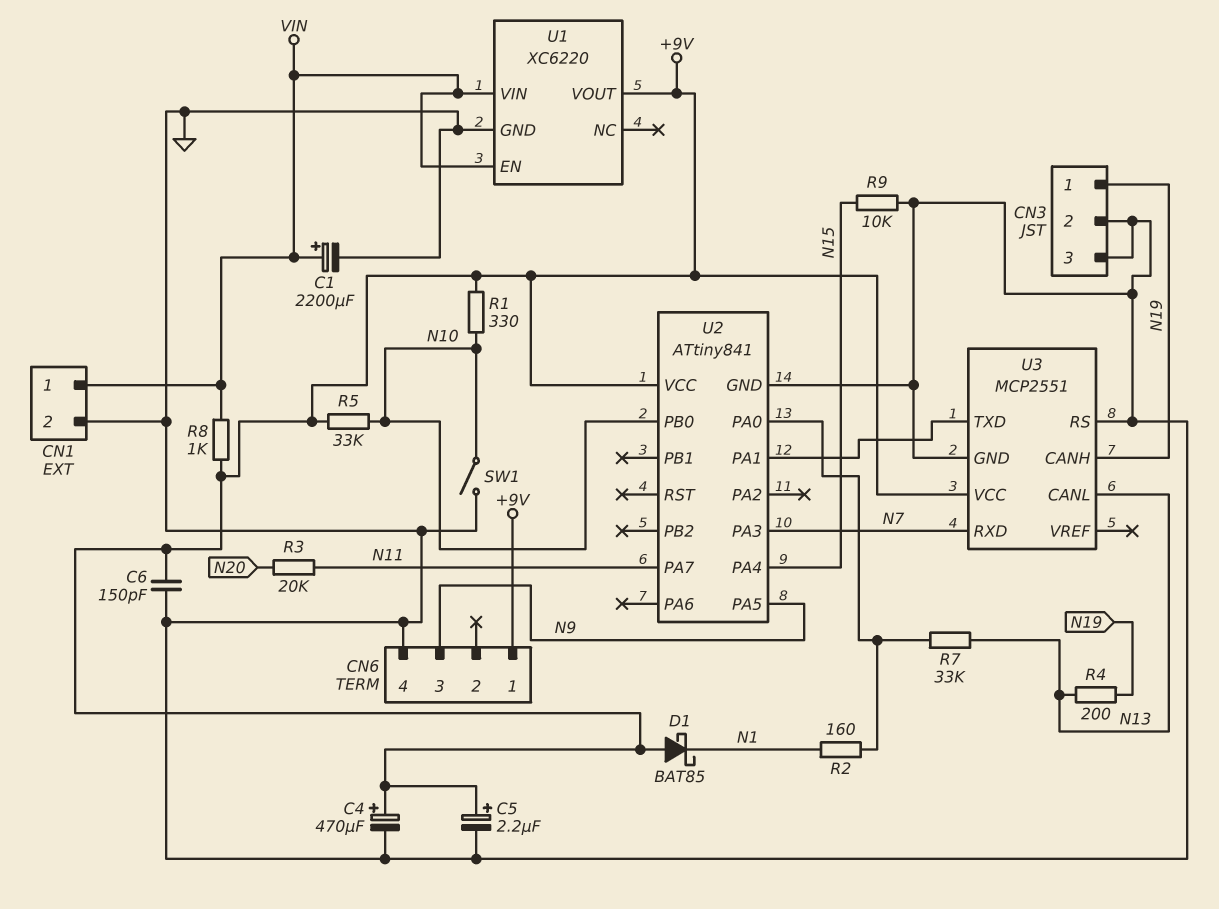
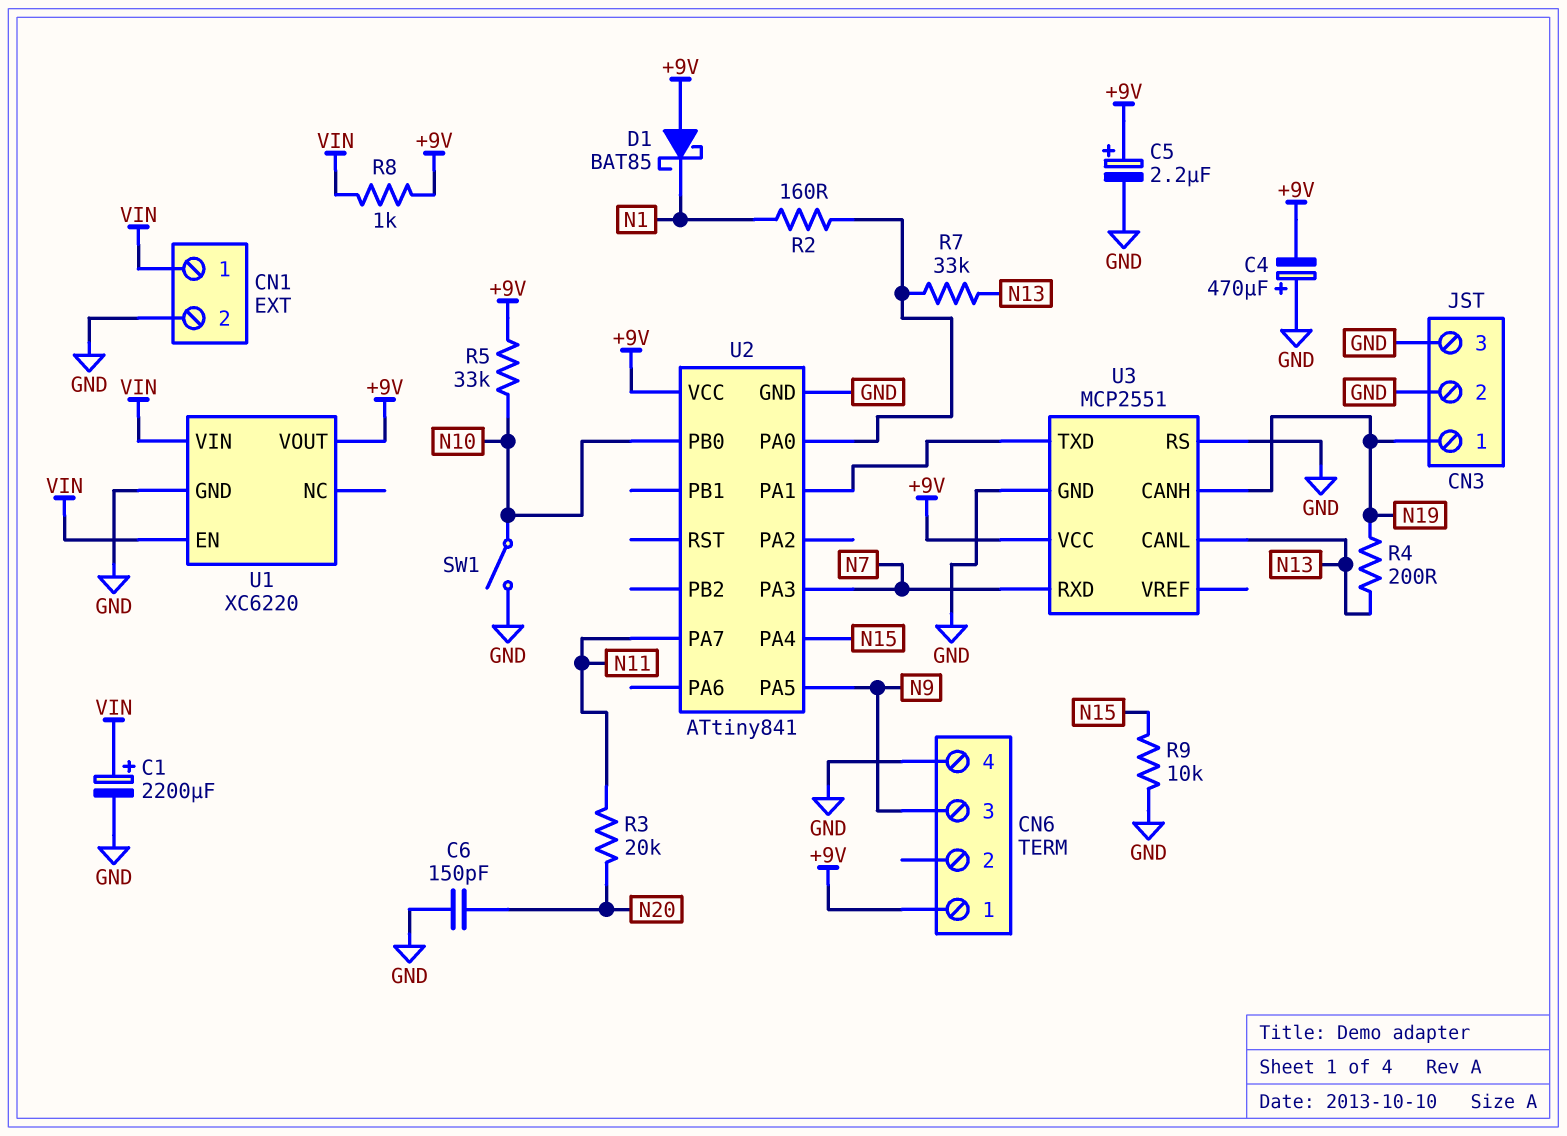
C4: 470uF (plus +9V, minus GND) -> 470uF (plus GND, minus +9V)
C6: 150pF (+9V, GND) -> 150pF (GND, N20)
R1: 330 (+9V, N10) -> none

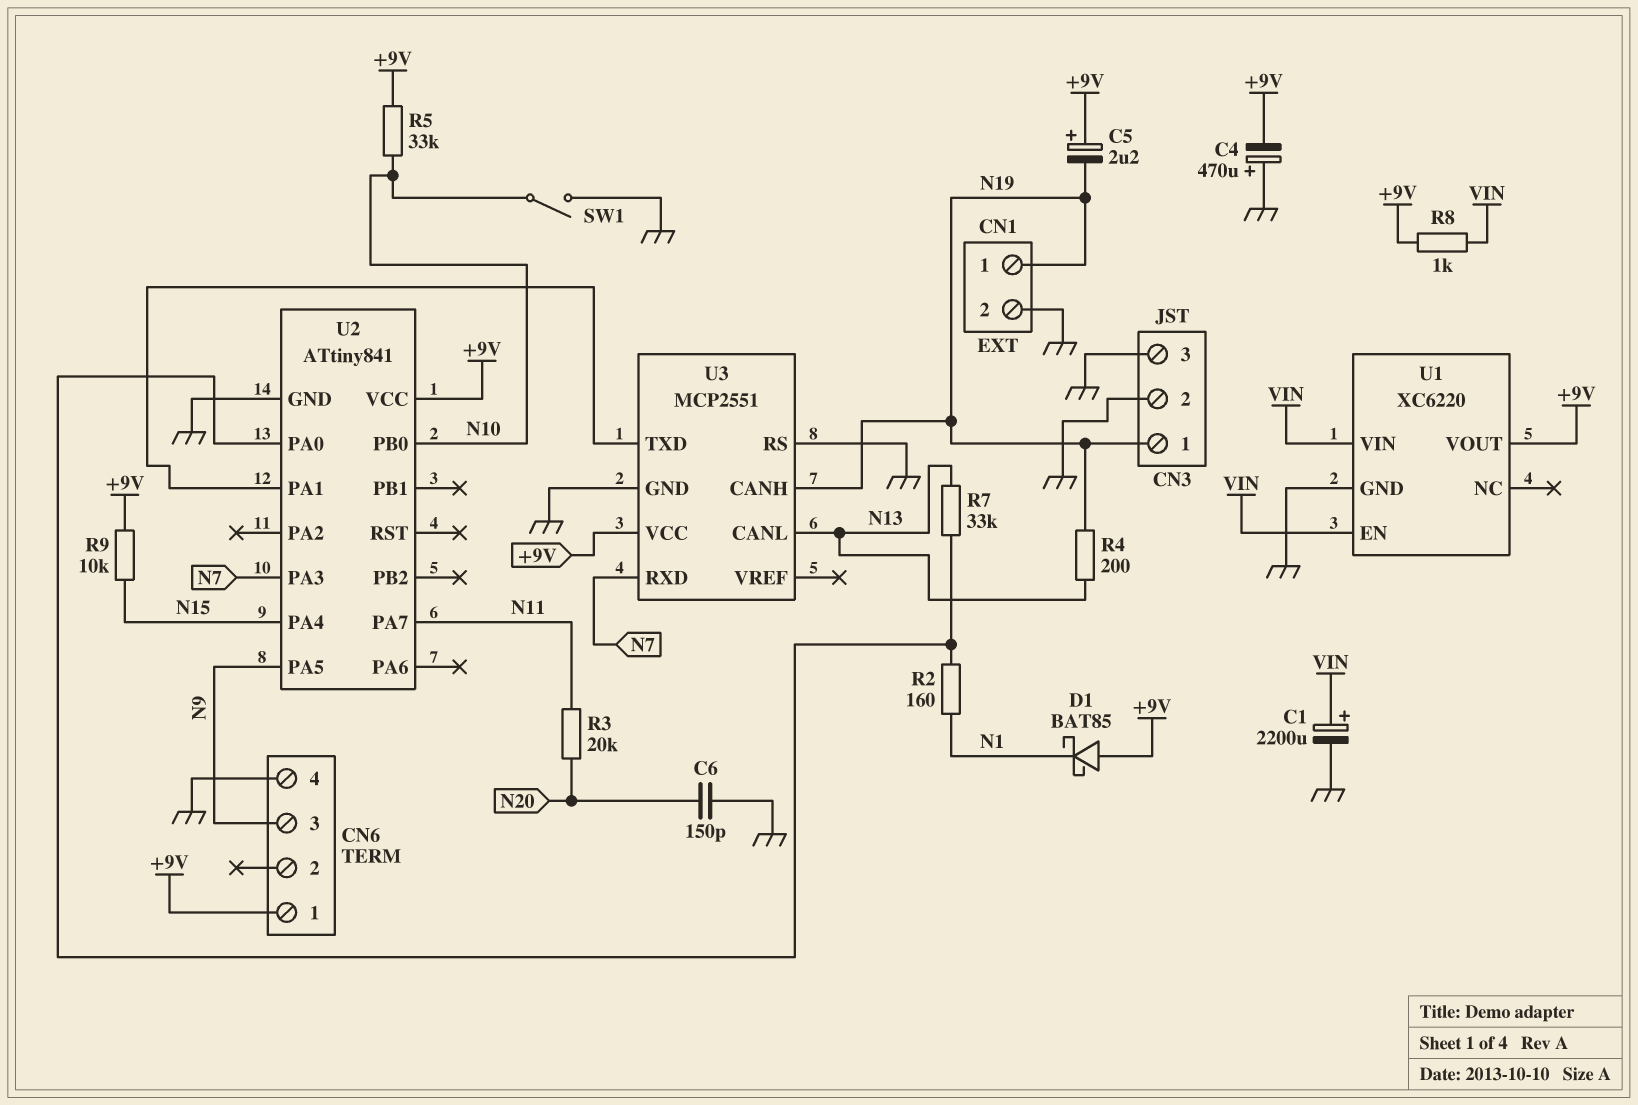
C5: 2.2uF (plus +9V, minus GND) -> 2.2uF (plus +9V, minus N19)
CN1 pin 1: VIN -> N19
R9: 10k (GND, N15) -> 10k (+9V, N15)

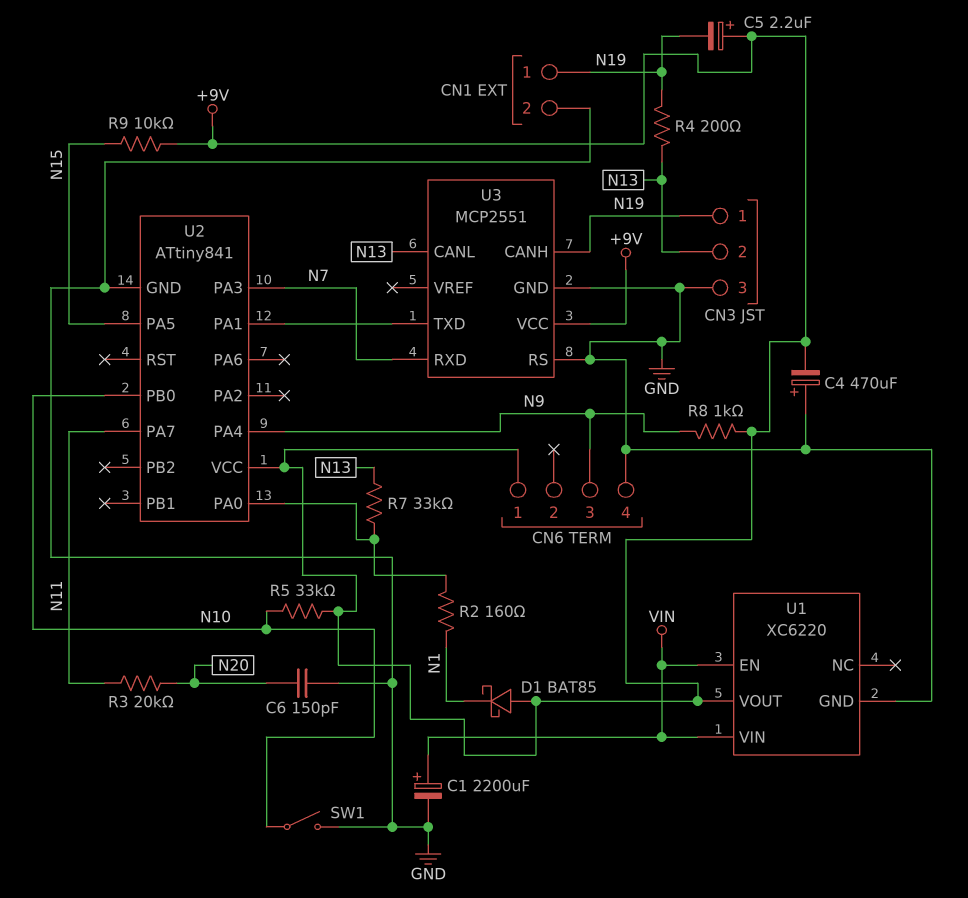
CN3 pin 2: GND -> N13
R8: 1k (+9V, VIN) -> 1k (+9V, N9)
U2 pin PA4: N15 -> N9
U2 pin PA5: N9 -> N15

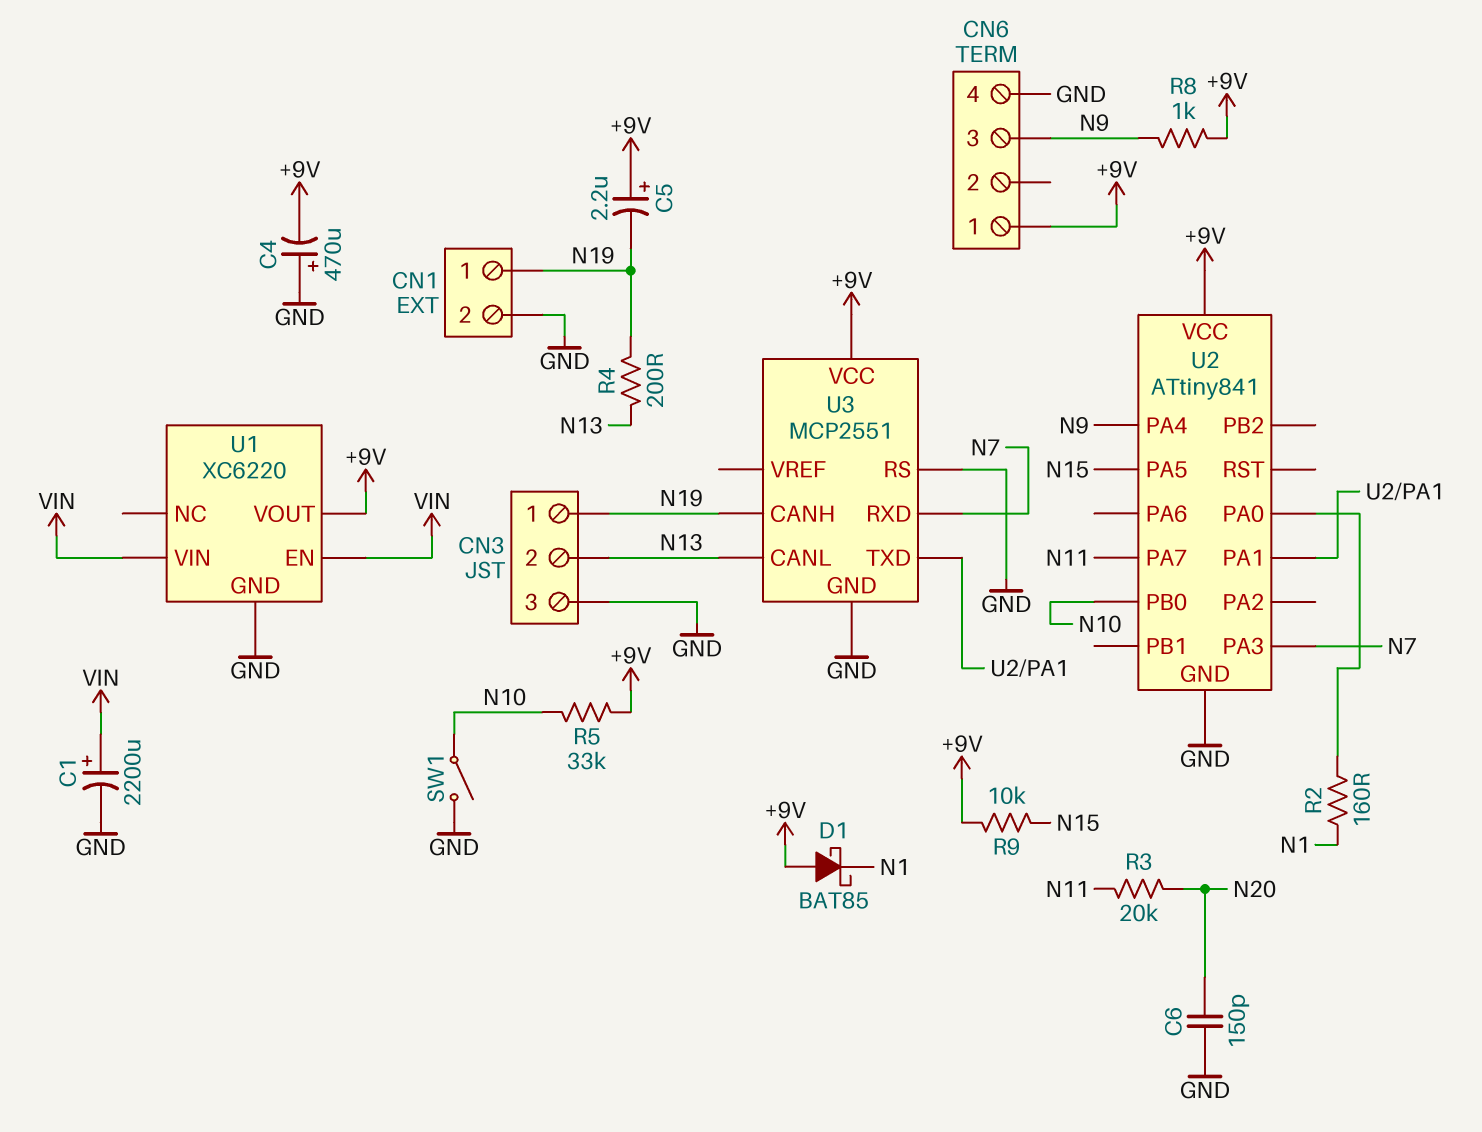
R7: 33k (N13, U2/PA0) -> none

